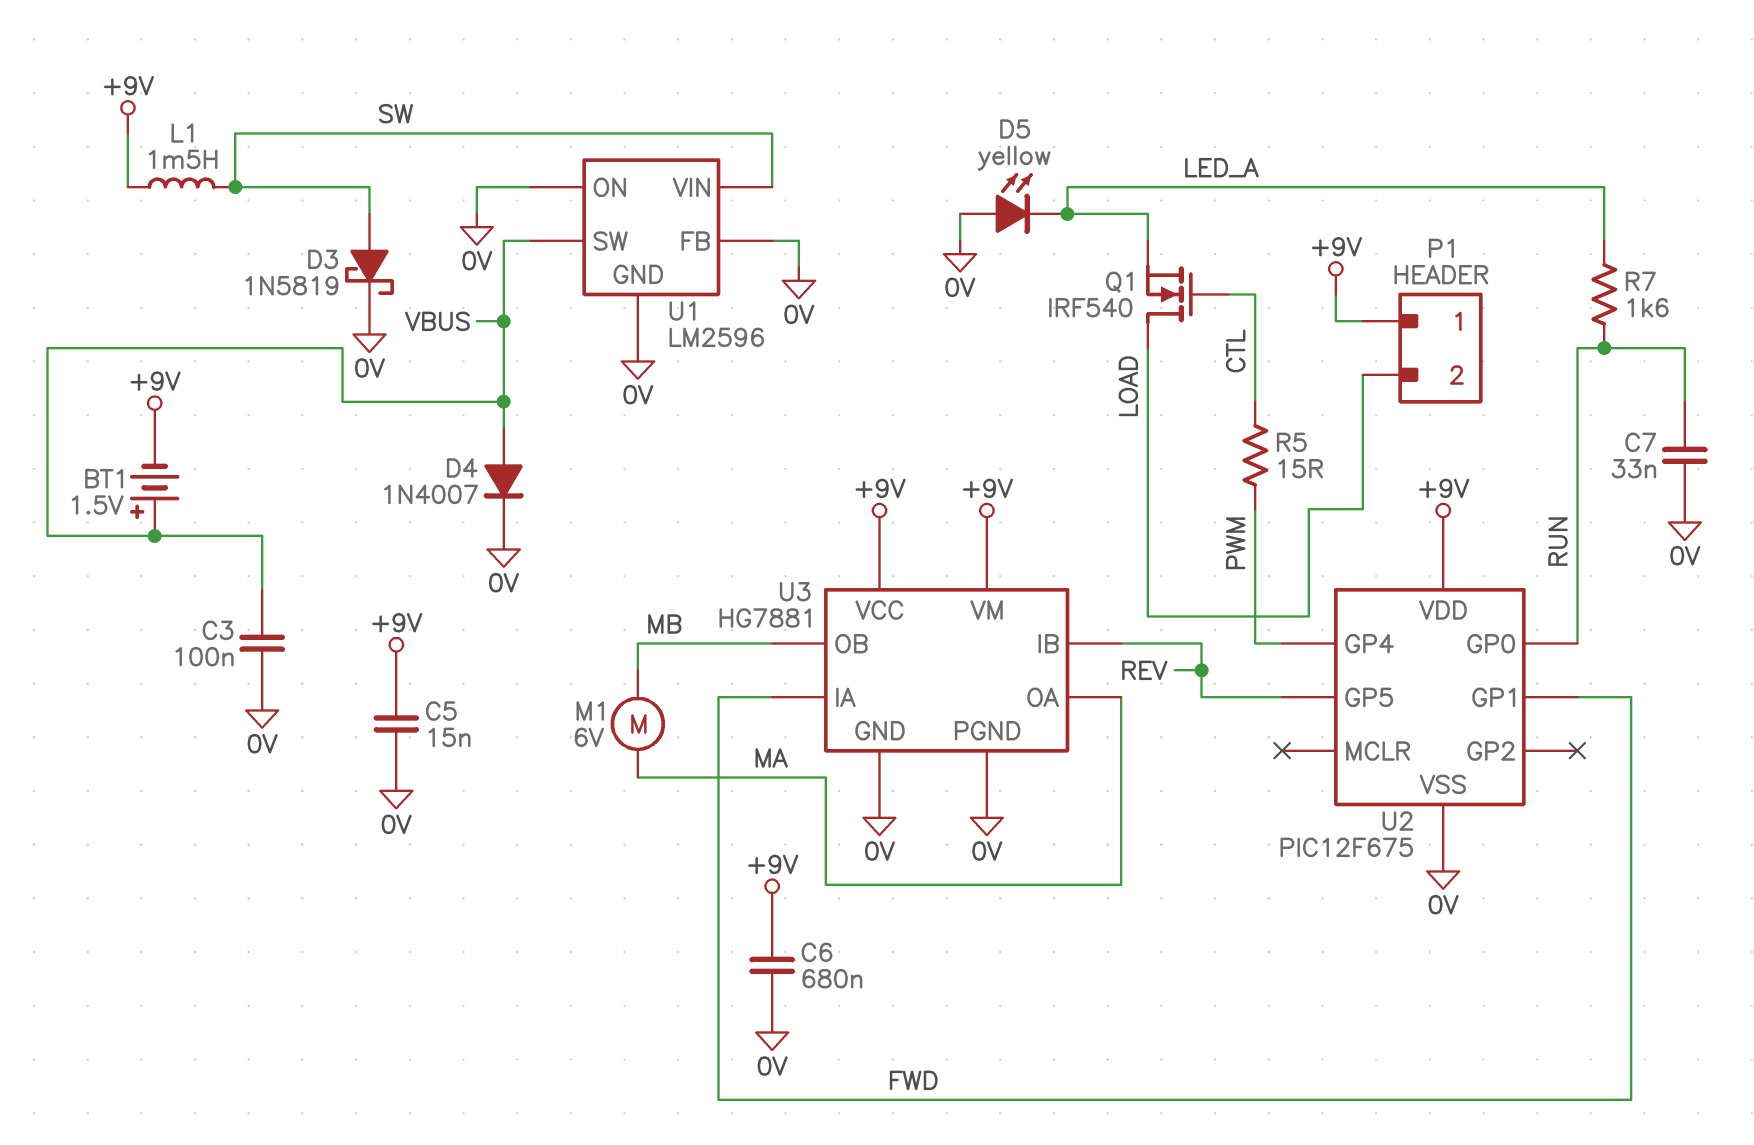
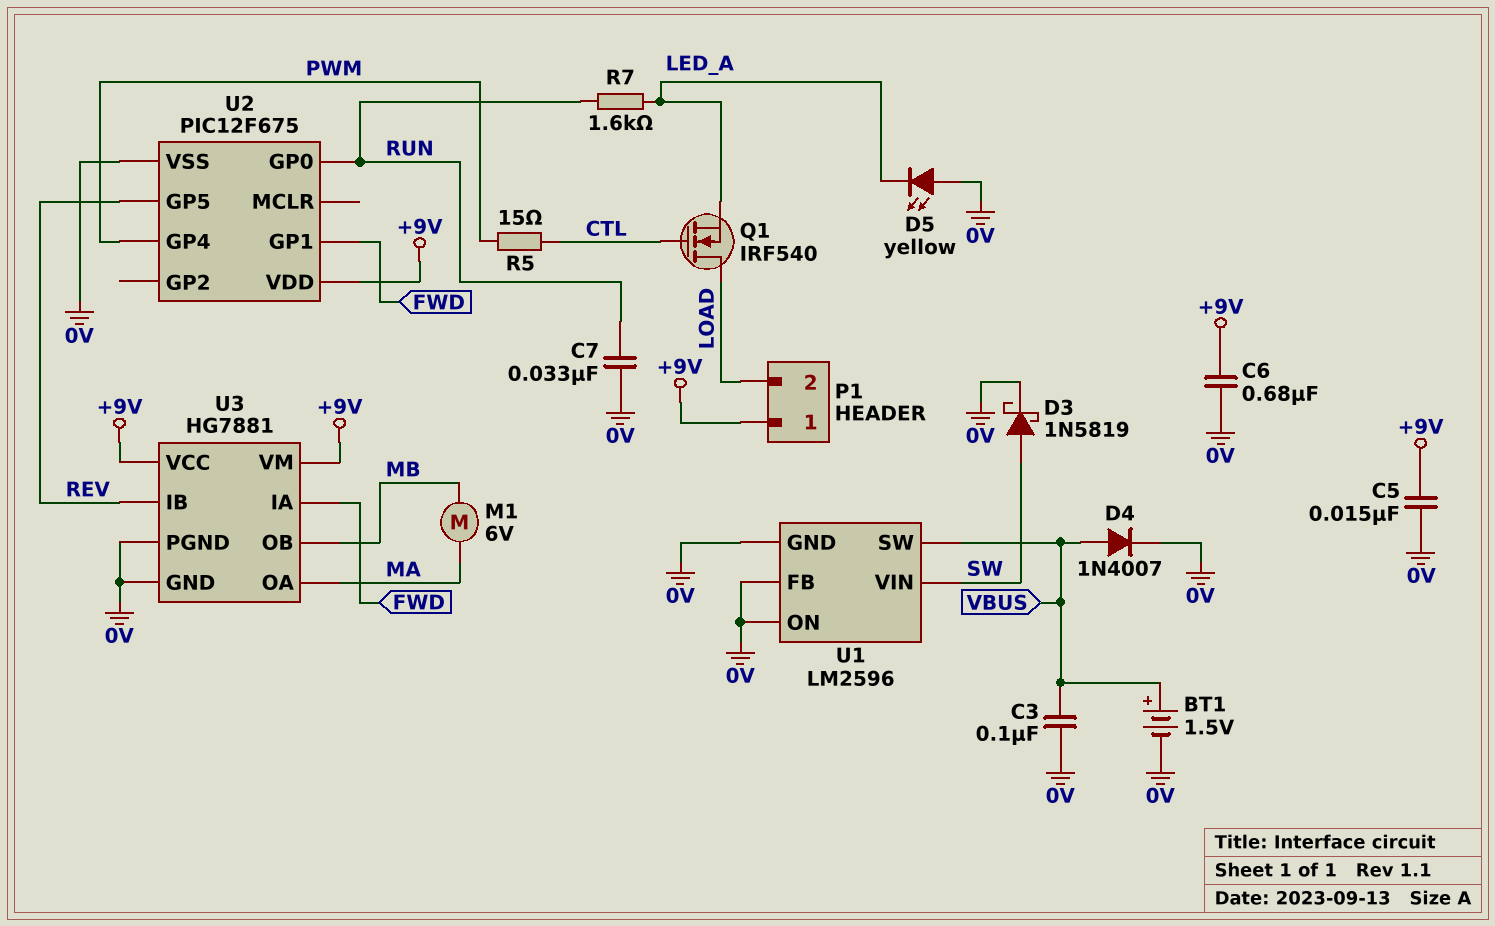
BT1: 1.5V (plus VBUS, minus +9V) -> 1.5V (plus VBUS, minus 0V)
L1: 1.5mH (+9V, SW) -> none

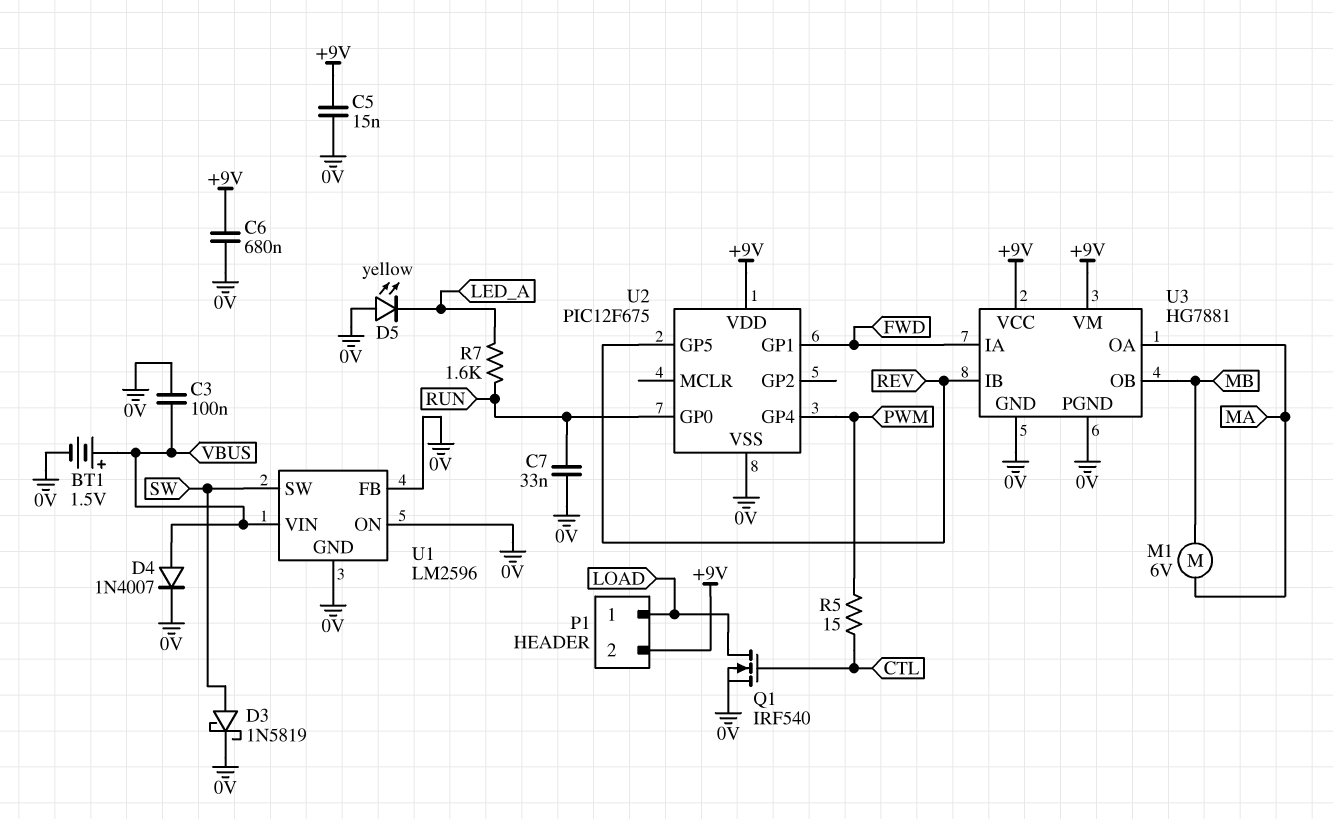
P1 pin 1: +9V -> LOAD
P1 pin 2: LOAD -> +9V
Q1: NMOS IRF540 (G CTL, D LOAD, S LED_A) -> NMOS IRF540 (G CTL, D LOAD, S 0V)
U1 pin SW: VBUS -> SW
U1 pin VIN: SW -> VBUS

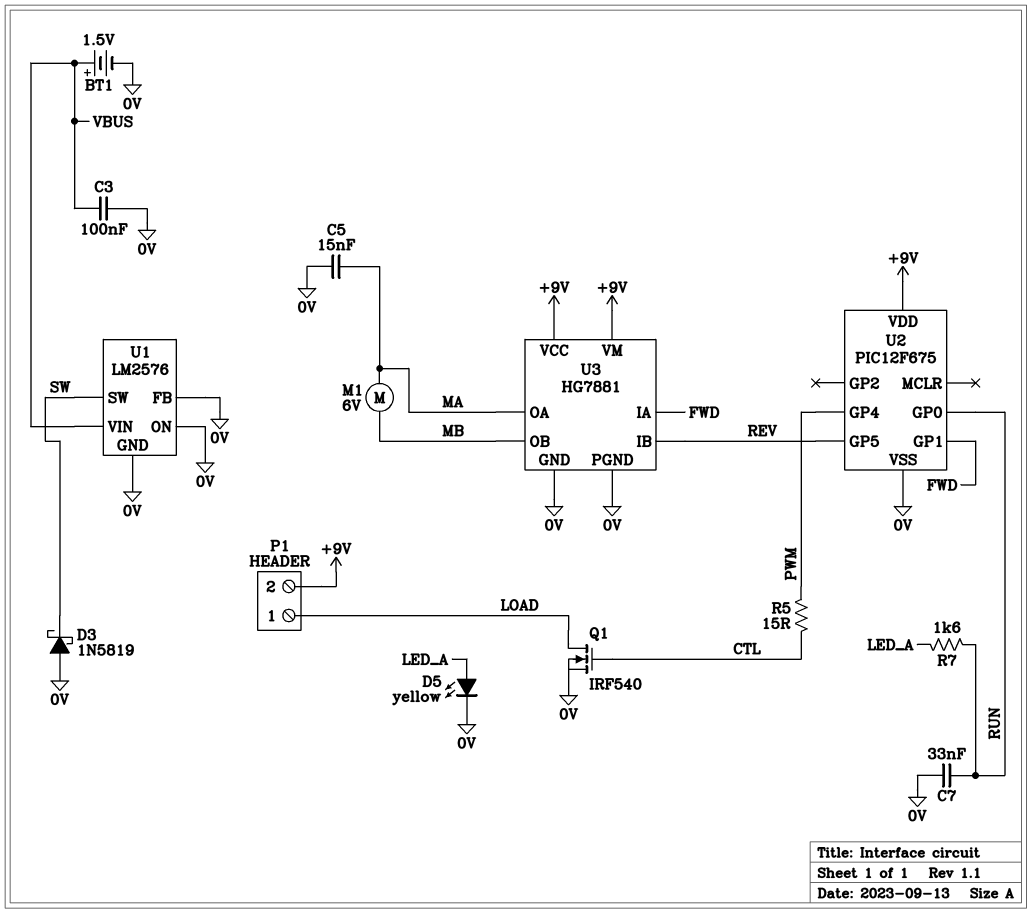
C5: 15nF (+9V, 0V) -> 15nF (0V, MA)
C6: 680nF (+9V, 0V) -> none
D3: schottky 1N5819 (A SW, K 0V) -> schottky 1N5819 (A 0V, K SW)
D4: diode 1N4007 (A VBUS, K 0V) -> none
D5: LED yellow (A 0V, K LED_A) -> LED yellow (A LED_A, K 0V)
U1: LM2596 -> LM2576

